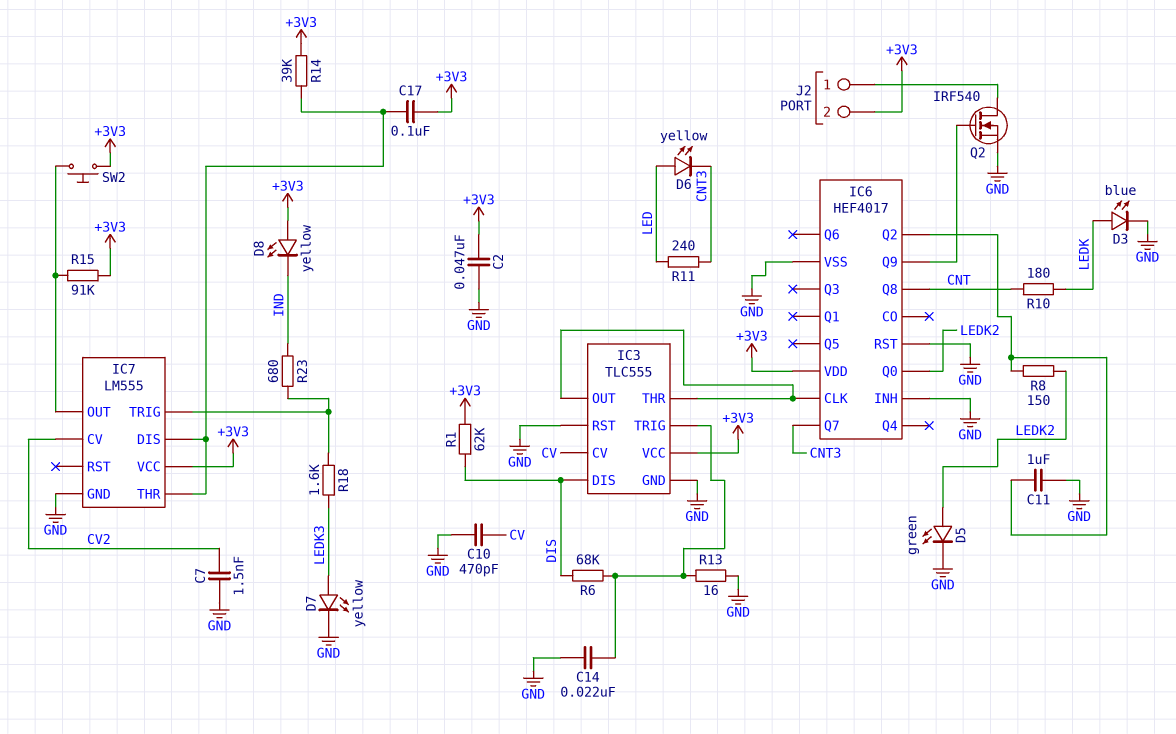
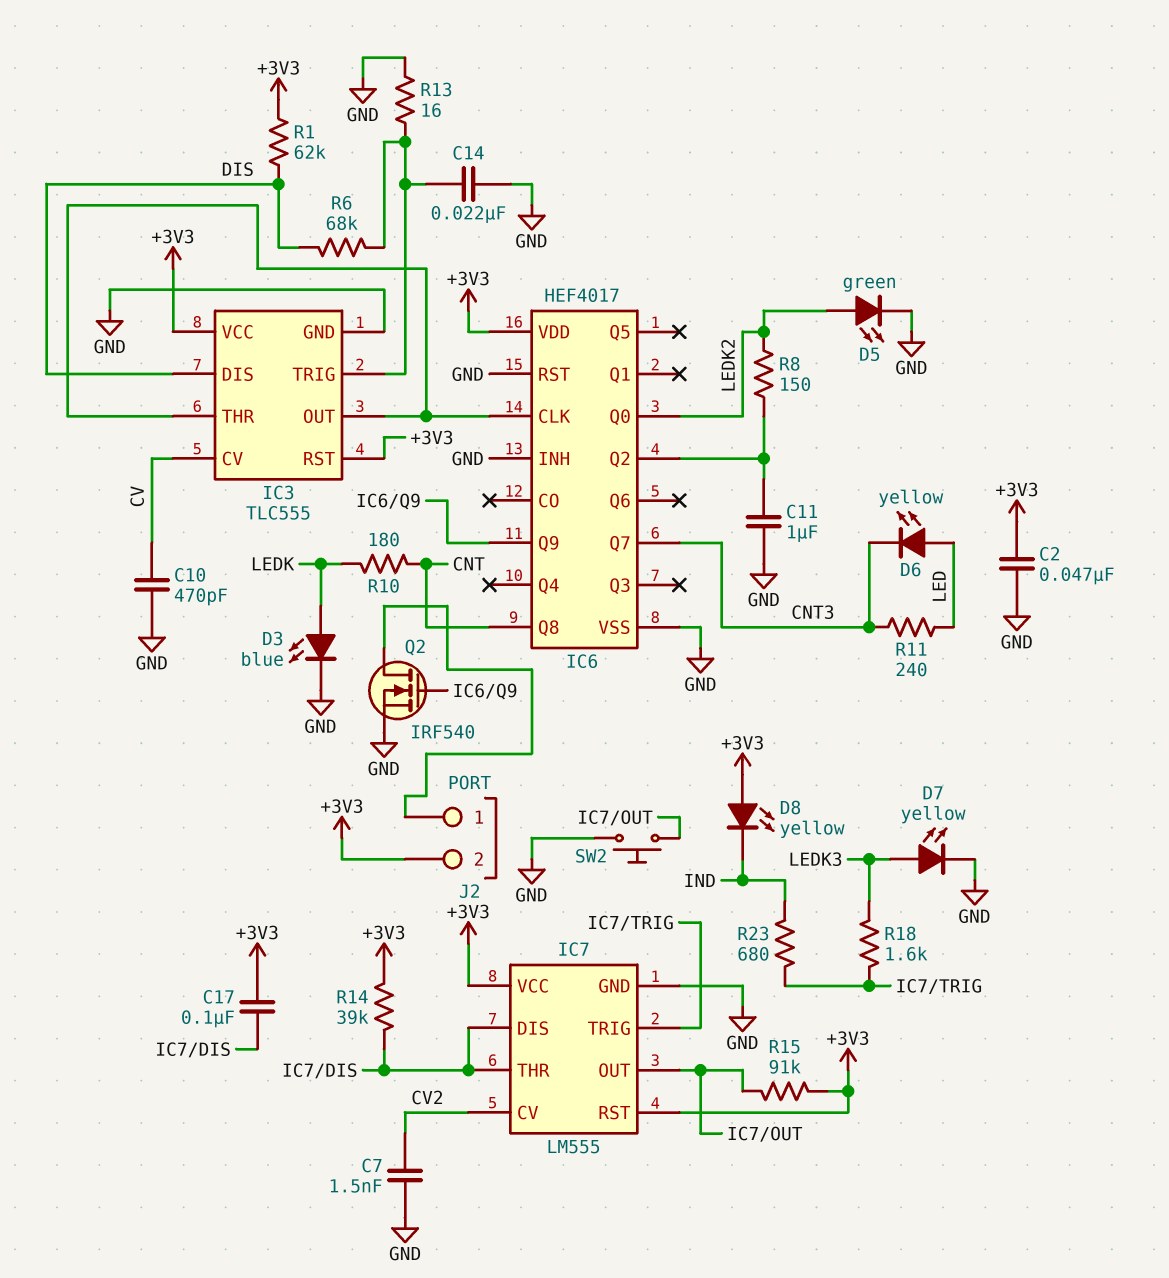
IC3 pin RST: GND -> +3V3
IC7 pin RST: none -> +3V3
SW2: button (+3V3, IC7/OUT) -> button (GND, IC7/OUT)

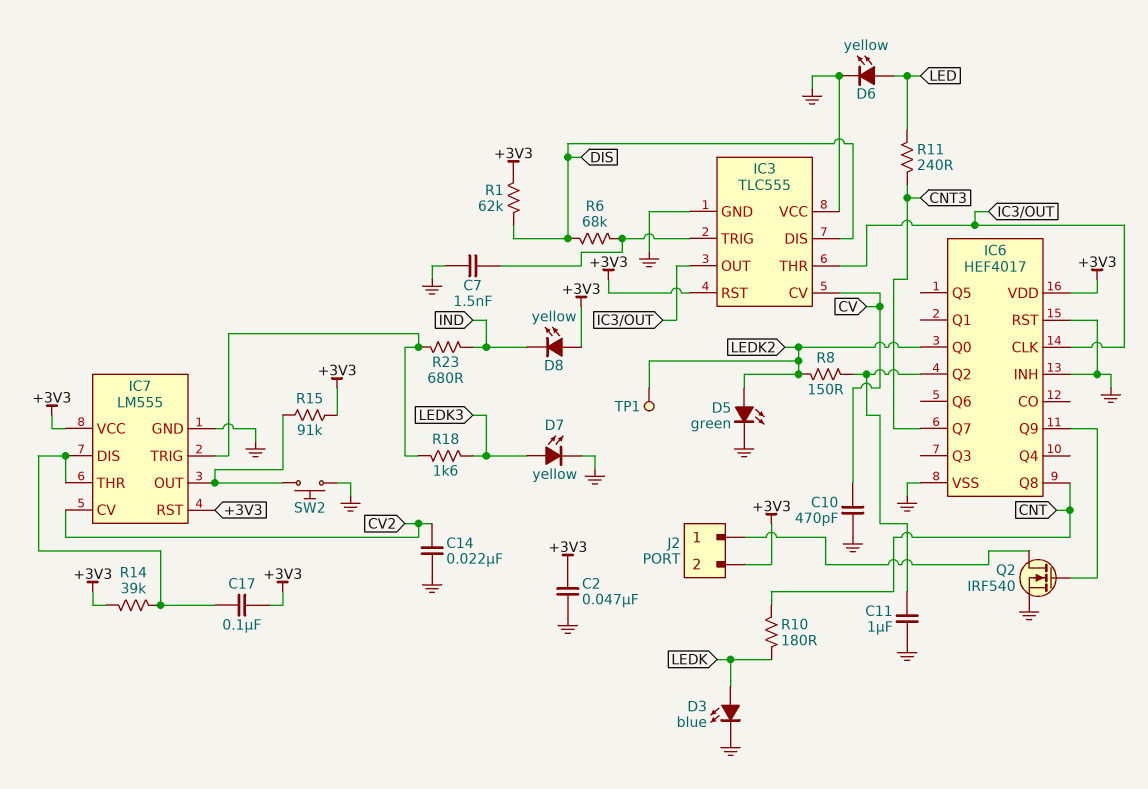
C7: 1.5nF (CV2, GND) -> 1.5nF (GND, IC3/TRIG)
C14: 22nF (GND, IC3/TRIG) -> 22nF (CV2, GND)
D6: LED yellow (A LED, K CNT3) -> LED yellow (A LED, K GND)
IC3 pin VCC: +3V3 -> GND
R13: 16 (GND, IC3/TRIG) -> none
TP1: none -> test point (LEDK2)

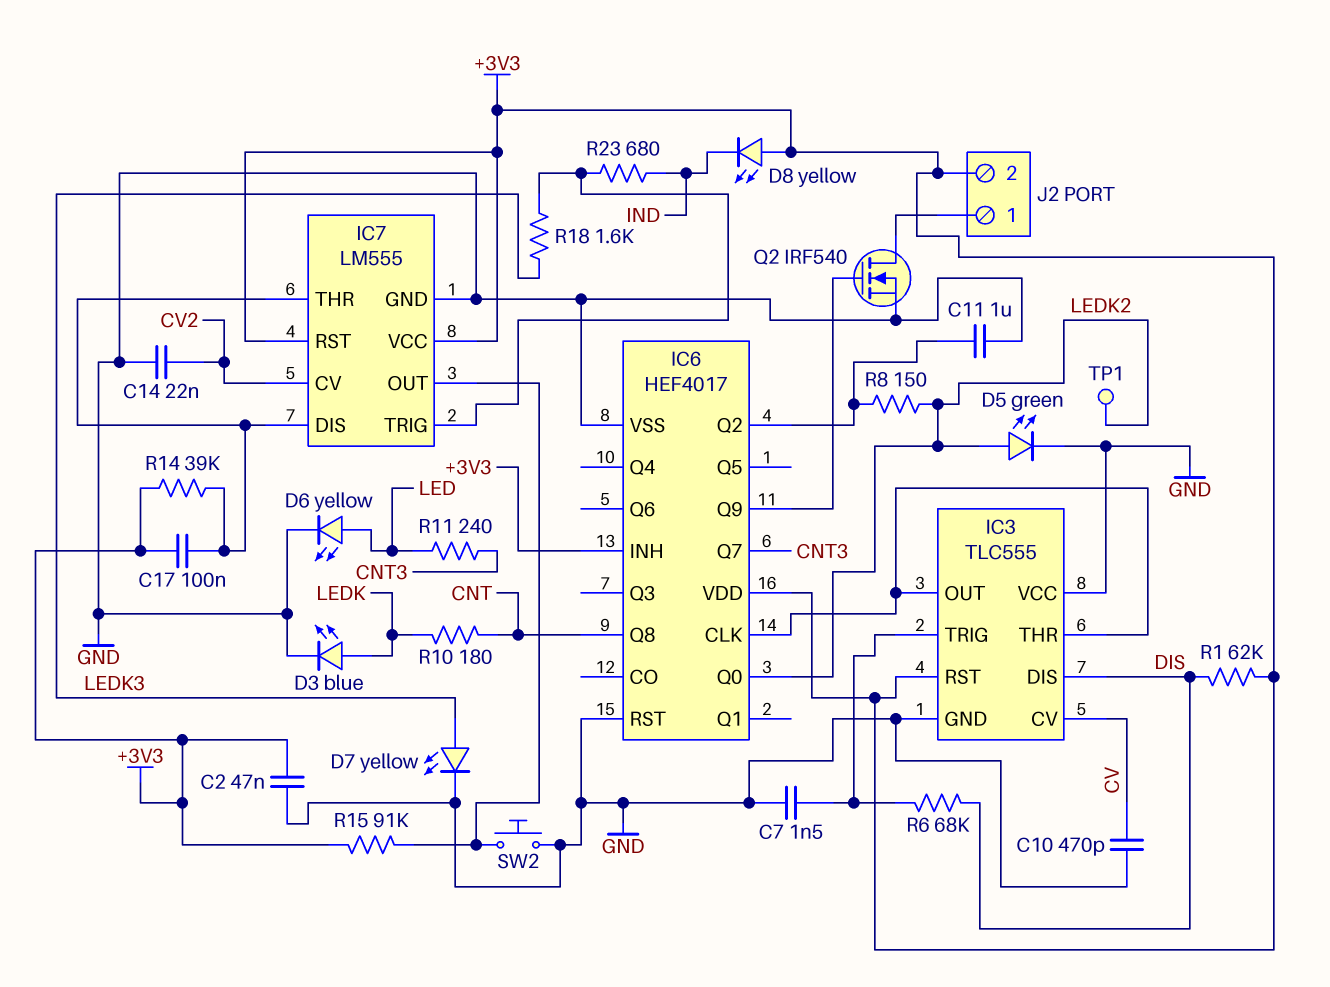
IC6 pin INH: GND -> +3V3

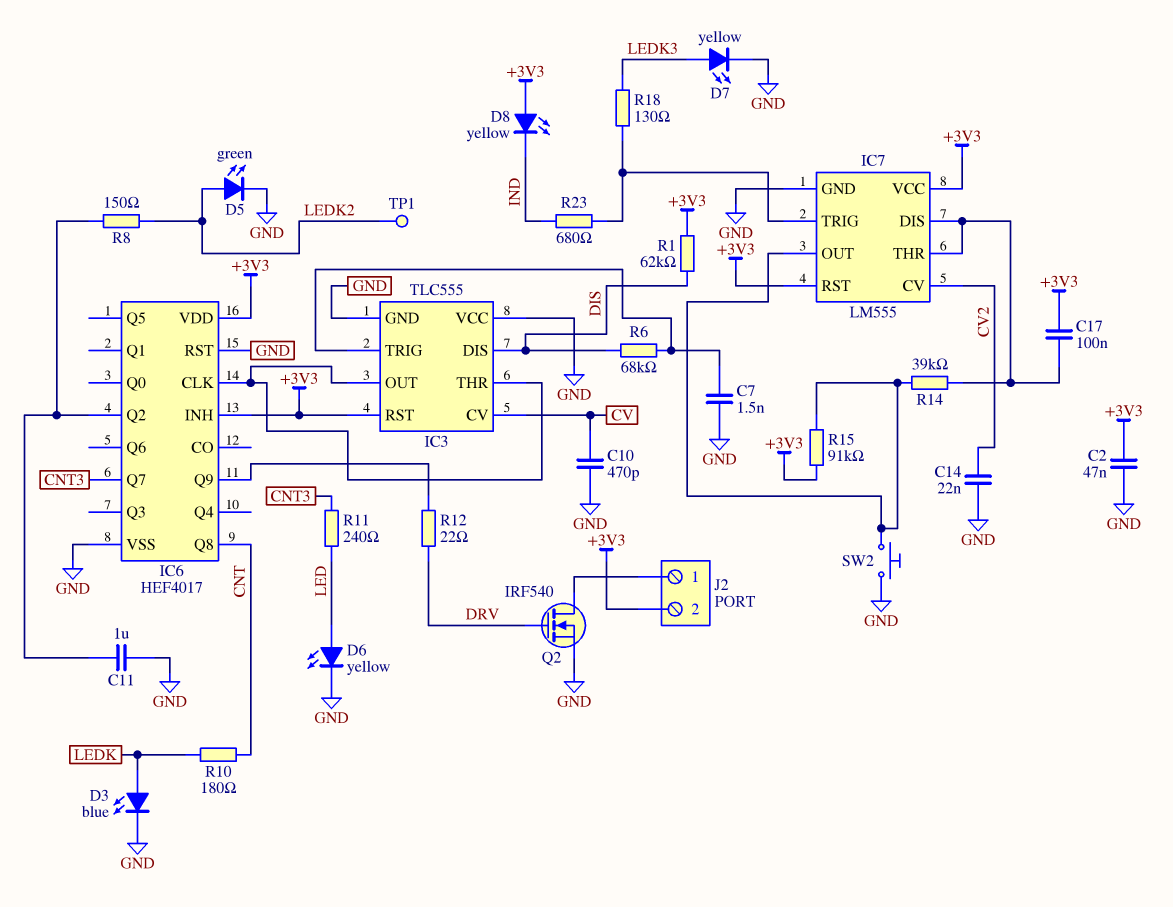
IC6 pin Q0: LEDK2 -> none
Q2: NMOS IRF540 (G IC6/Q9, D J2/1, S GND) -> NMOS IRF540 (G DRV, D J2/1, S GND)
R12: none -> 22 (DRV, IC6/Q9)
R14: 39k (+3V3, IC7/DIS) -> 39k (IC7/DIS, IC7/OUT)
R18: 1.6k (IC7/TRIG, LEDK3) -> 130 (IC7/TRIG, LEDK3)

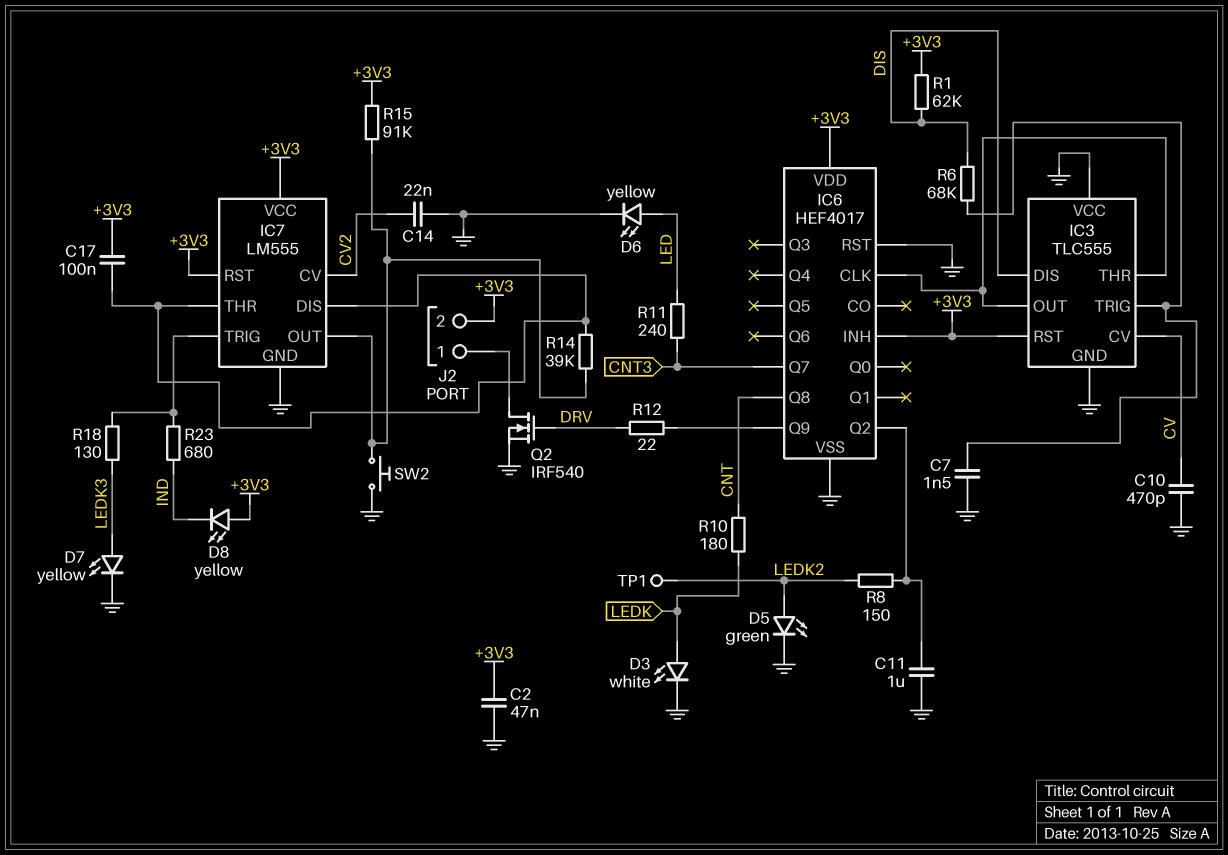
D3: LED blue (A LEDK, K GND) -> LED white (A LEDK, K GND)

